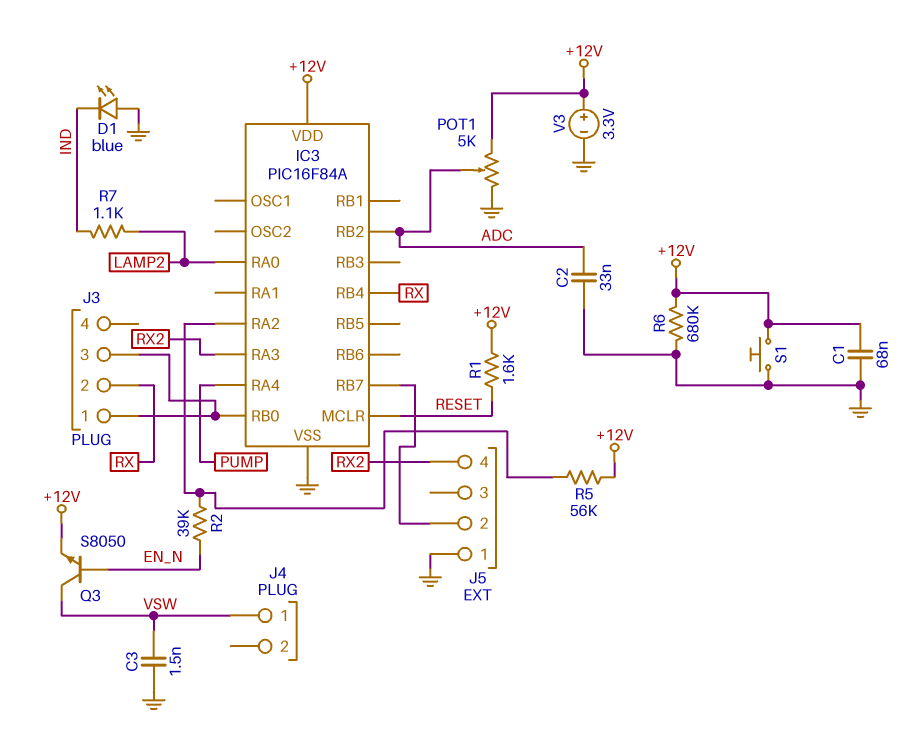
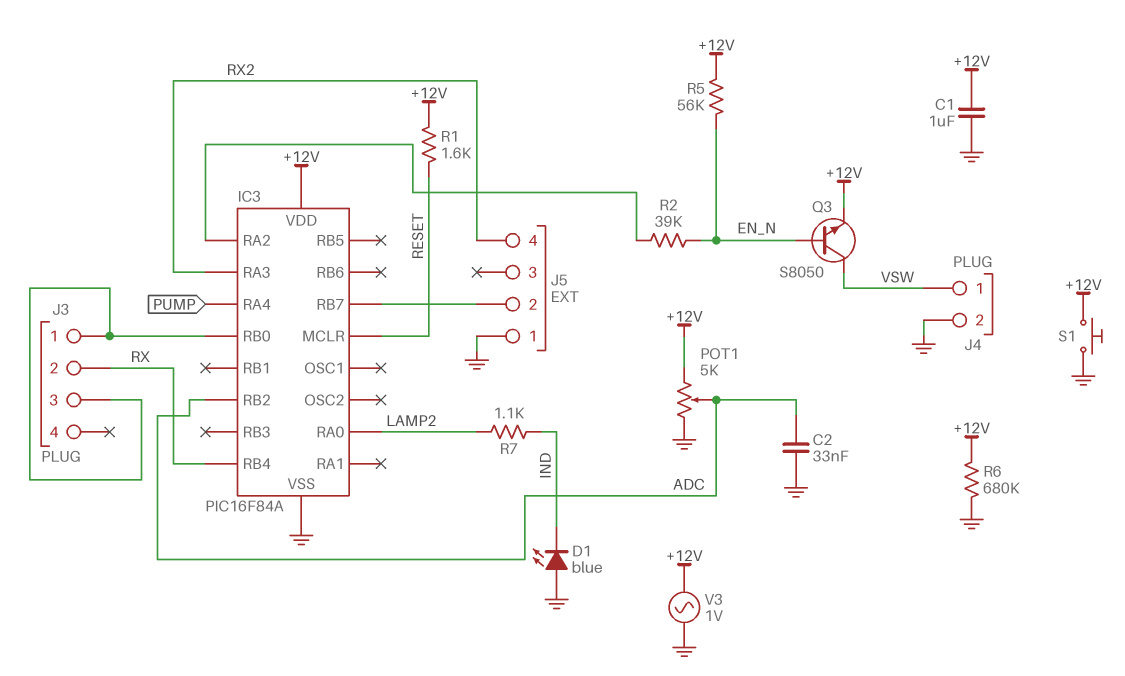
C1: 68nF (+12V, GND) -> 1uF (+12V, GND)
C3: 1.5nF (GND, VSW) -> none
J4 pin 2: none -> GND
R5: 56k (+12V, IC3/RA2) -> 56k (+12V, EN_N)
V3: 3.3V (plus +12V, minus GND) -> AC 1V (+12V, GND)

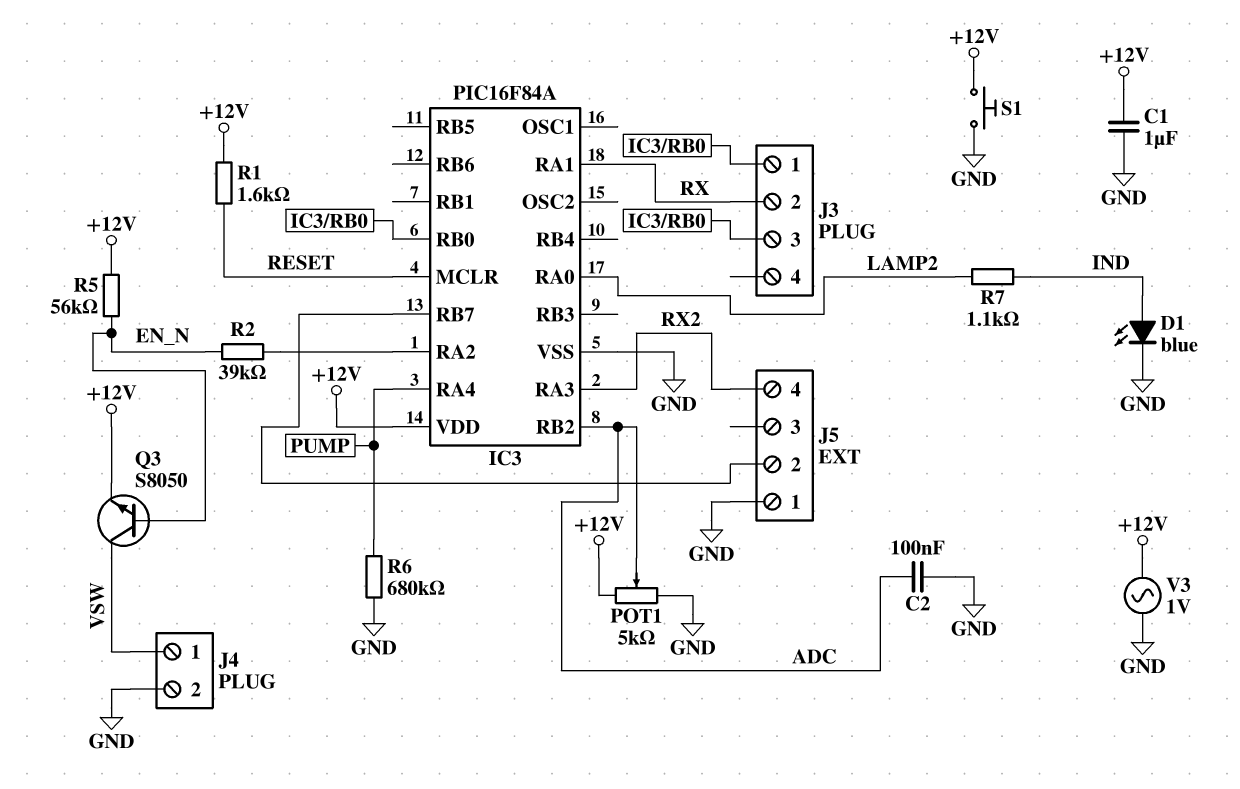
C2: 33nF (ADC, GND) -> 100nF (ADC, GND)
D1: LED blue (A GND, K IND) -> LED blue (A IND, K GND)
IC3 pin RA1: none -> RX
IC3 pin RB4: RX -> none
R6: 680k (+12V, GND) -> 680k (GND, PUMP)

